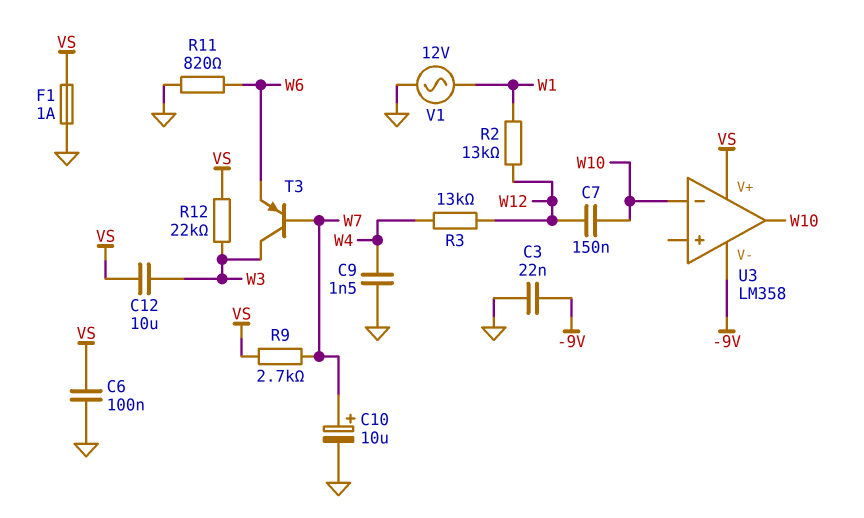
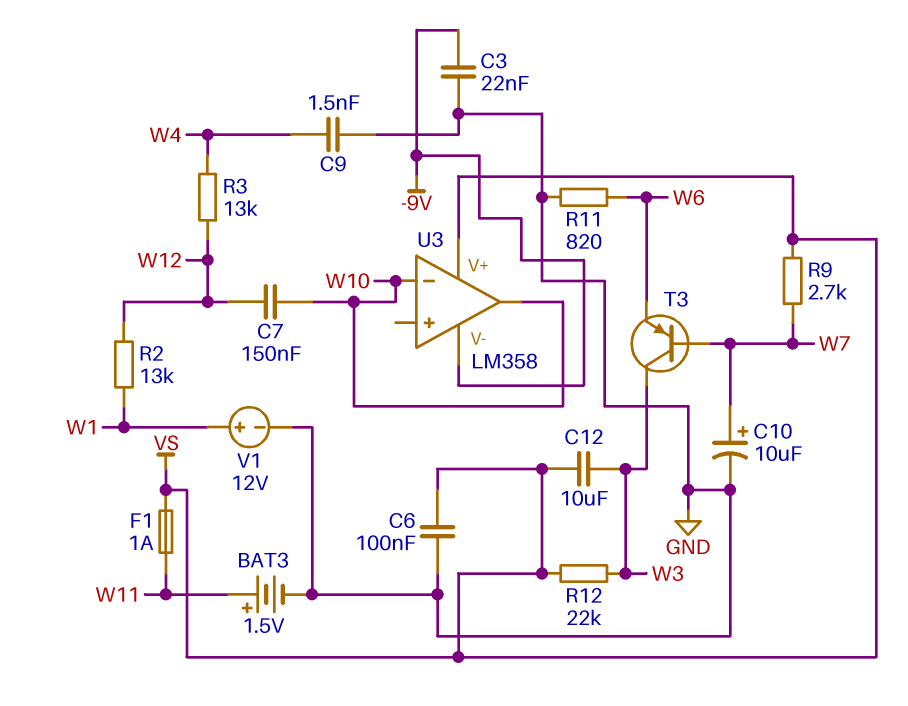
BAT3: none -> 1.5V (plus W11, minus GND)
F1: 1A (GND, VS) -> 1A (VS, W11)
V1: AC 12V (GND, W1) -> 12V (plus W1, minus GND)

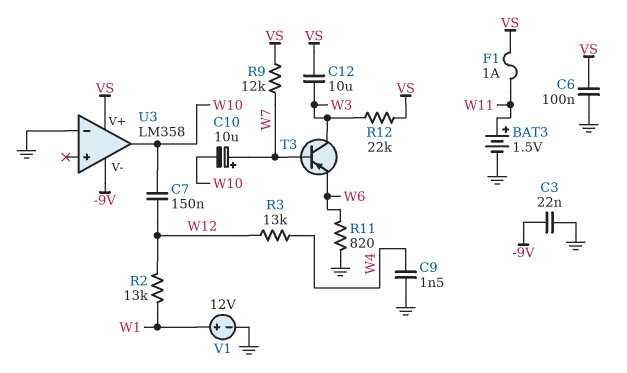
C10: 10uF (plus W7, minus GND) -> 10uF (plus W7, minus W10)
R9: 2.7k (VS, W7) -> 12k (VS, W7)
U3 pin in-: W10 -> GND

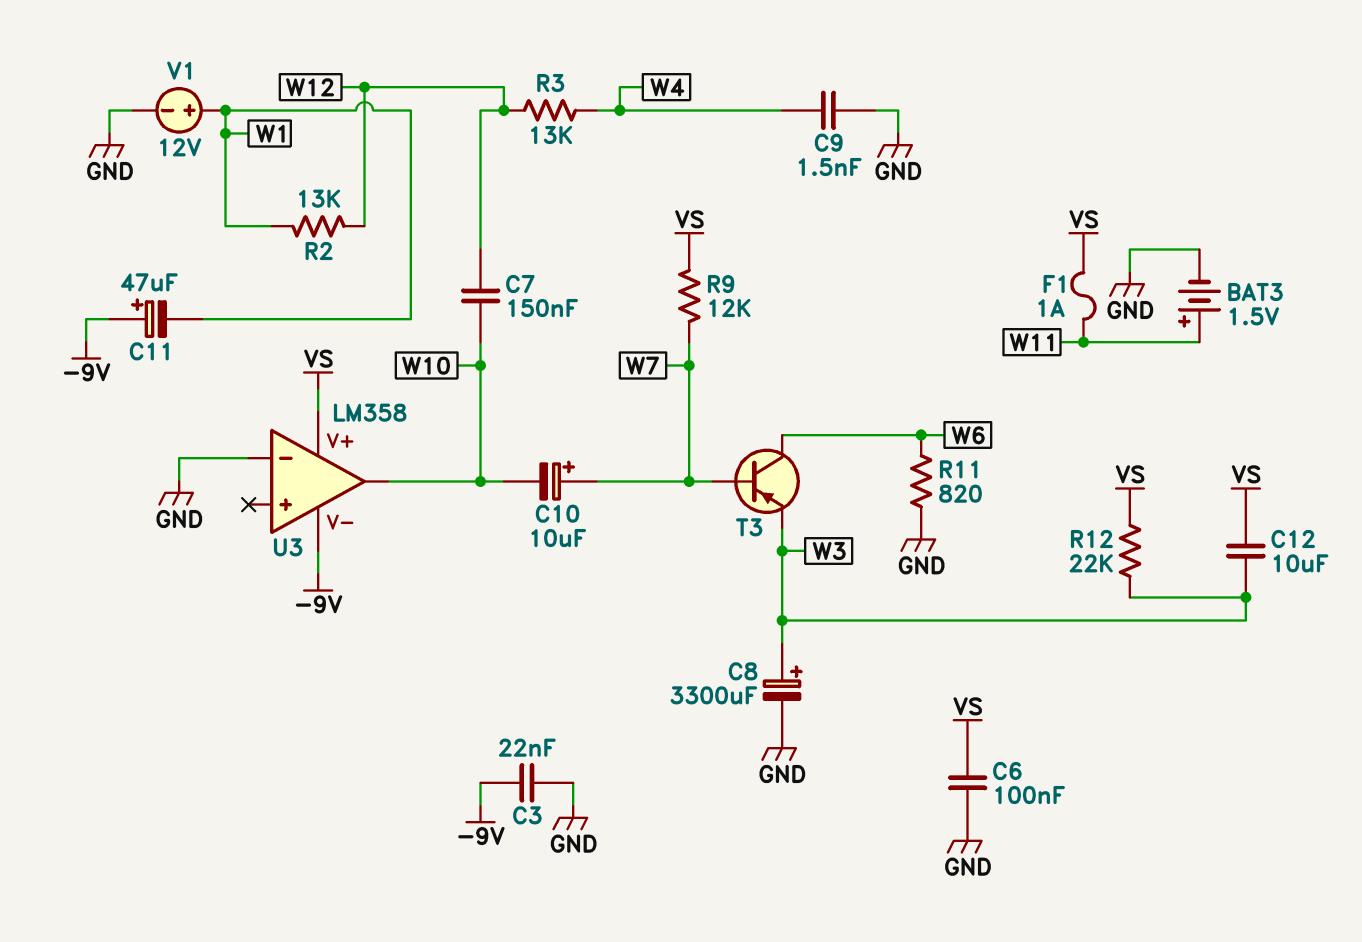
C8: none -> 3300uF (plus W3, minus GND)
C11: none -> 47uF (plus -9V, minus W1)
T3: PNP (B W7, C W3, E W6) -> PNP (B W7, C W6, E W3)

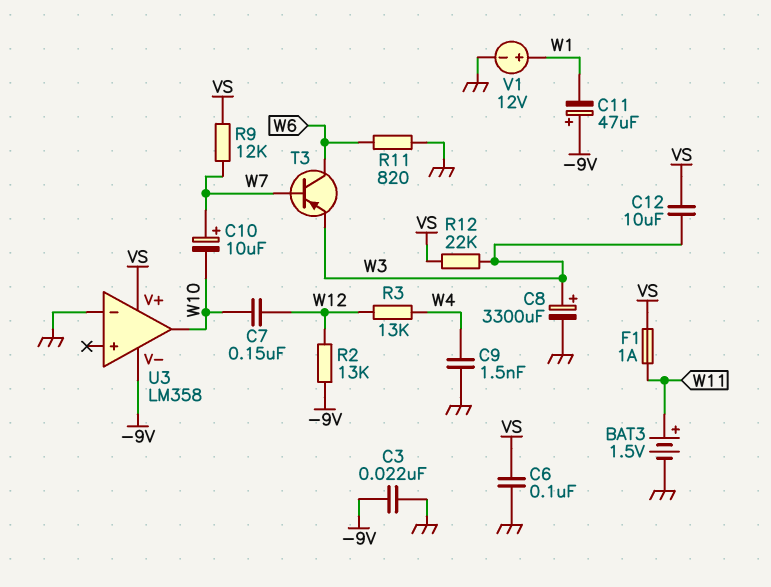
R2: 13k (W1, W12) -> 13k (-9V, W12)

